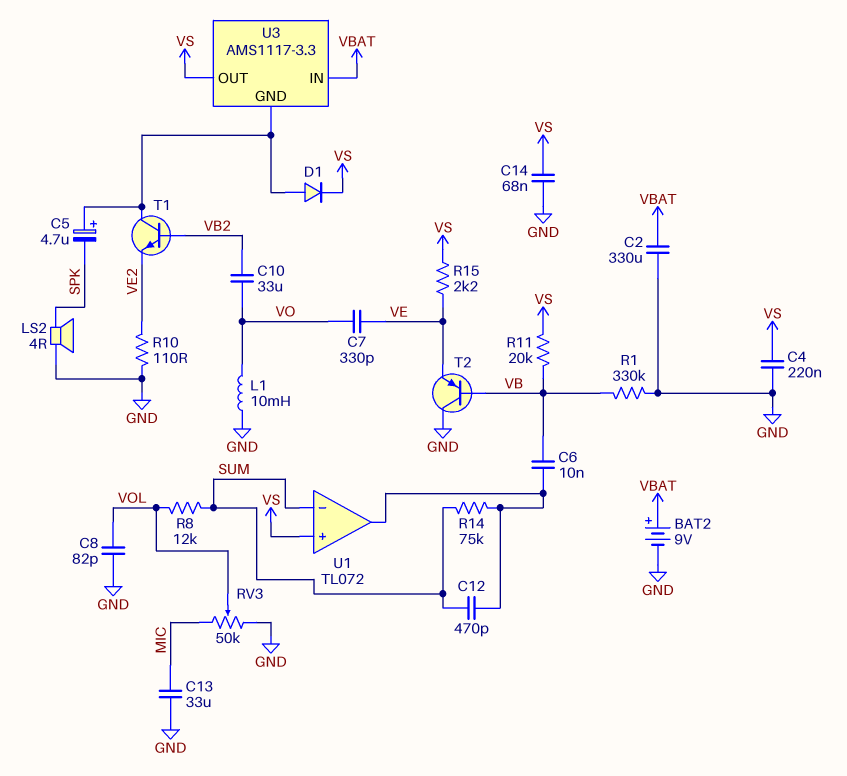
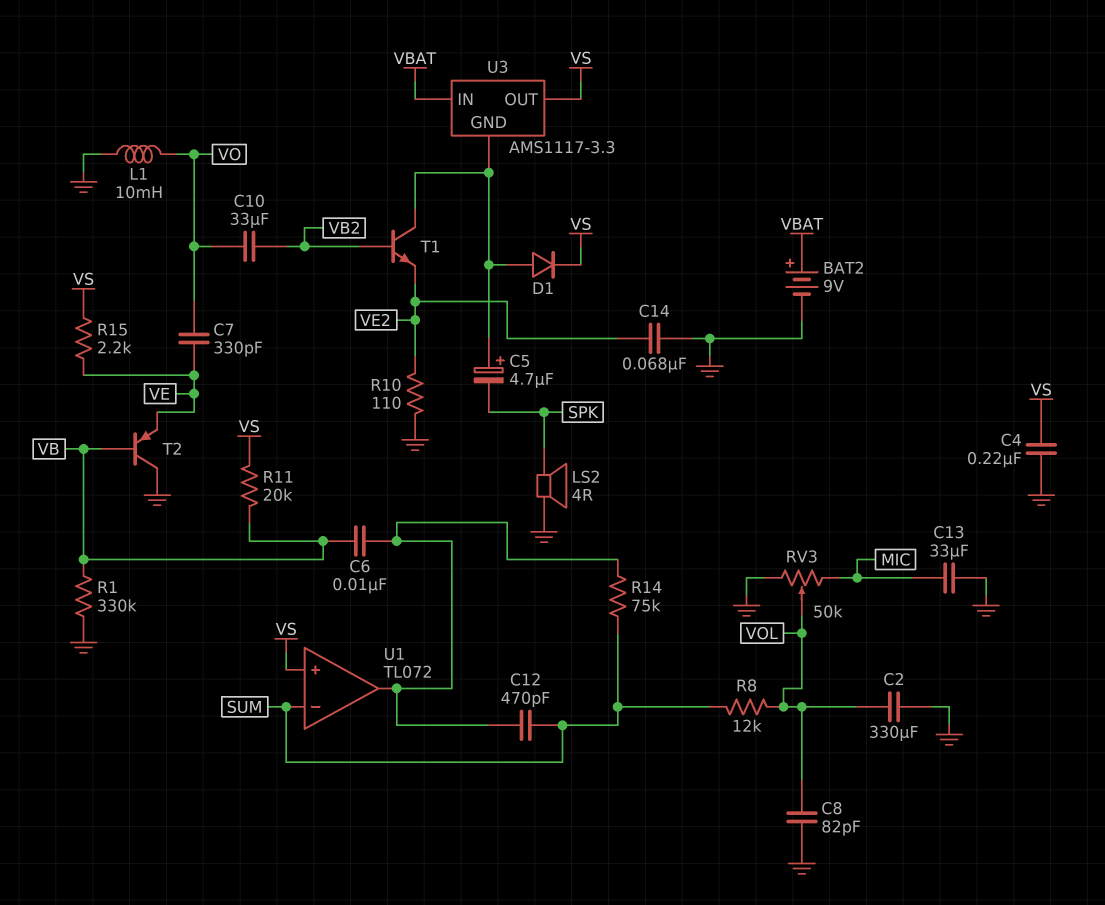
C2: 330uF (GND, VBAT) -> 330uF (GND, VOL)
C14: 68nF (GND, VS) -> 68nF (GND, VE2)

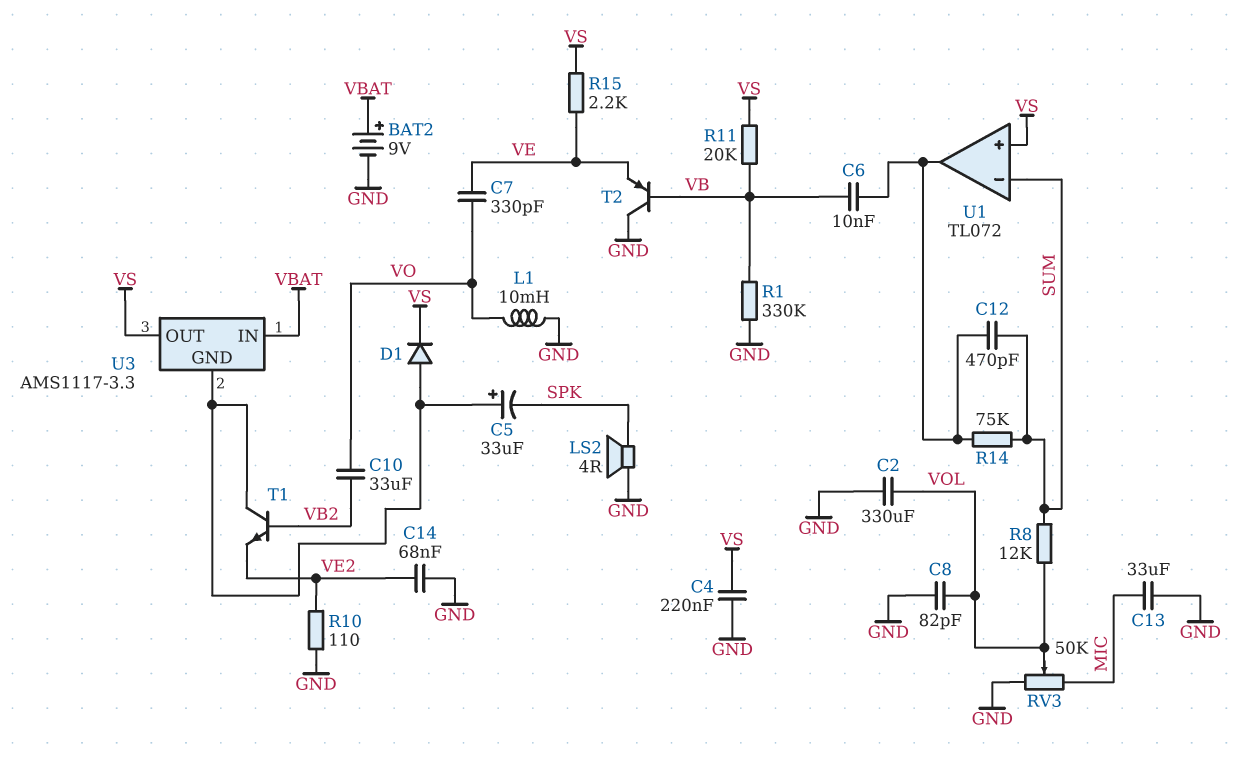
C5: 4.7uF (plus U3/GND, minus SPK) -> 33uF (plus U3/GND, minus SPK)

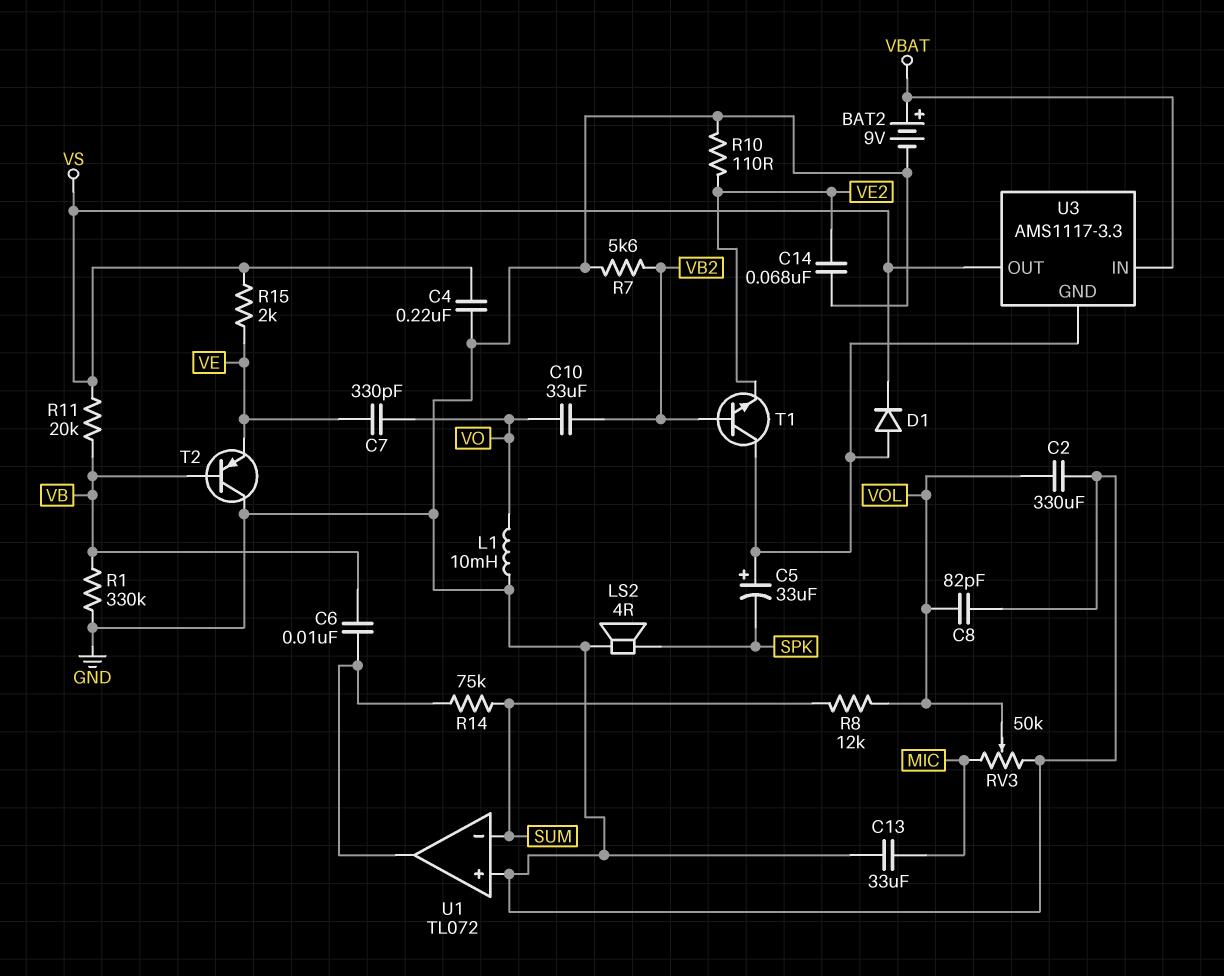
C12: 470pF (SUM, U1/out) -> none
R7: none -> 5.6k (GND, VB2)
R15: 2.2k (VE, VS) -> 2k (VE, VS)
U1 pin in+: VS -> GND

